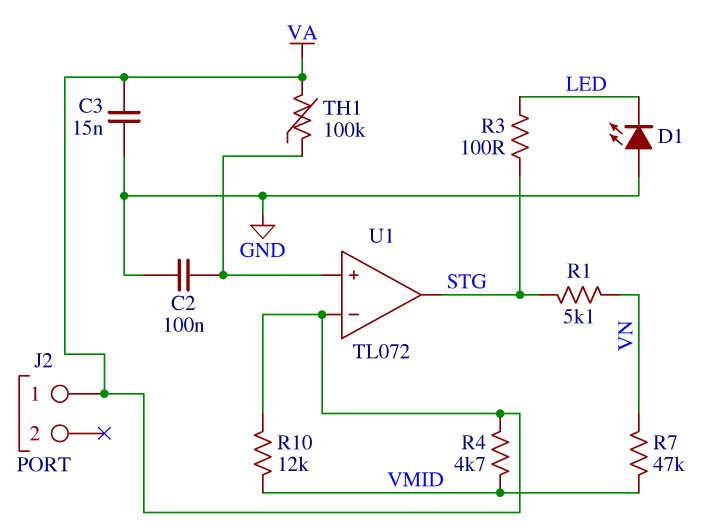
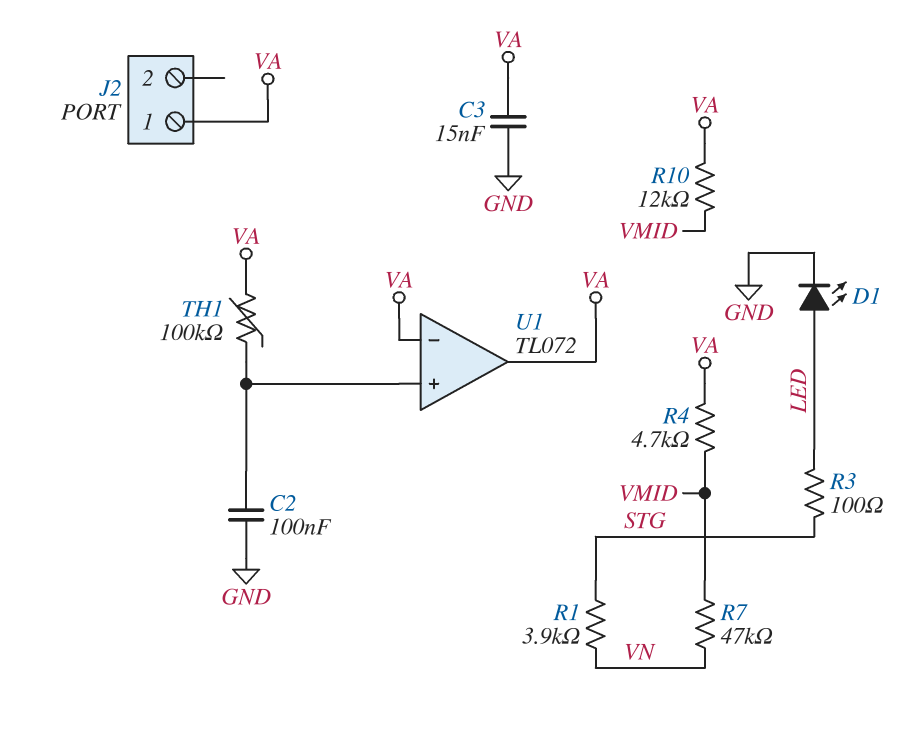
D1: LED (A GND, K LED) -> LED (A LED, K GND)
R1: 5.1k (STG, VN) -> 3.9k (STG, VN)
U1 pin out: STG -> VA

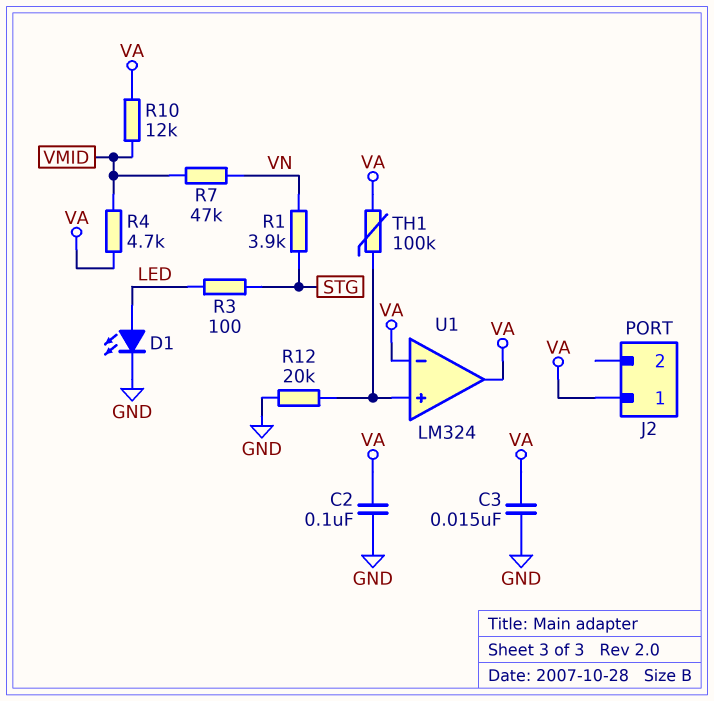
C2: 100nF (GND, U1/in+) -> 100nF (GND, VA)
R12: none -> 20k (GND, U1/in+)
U1: TL072 -> LM324

